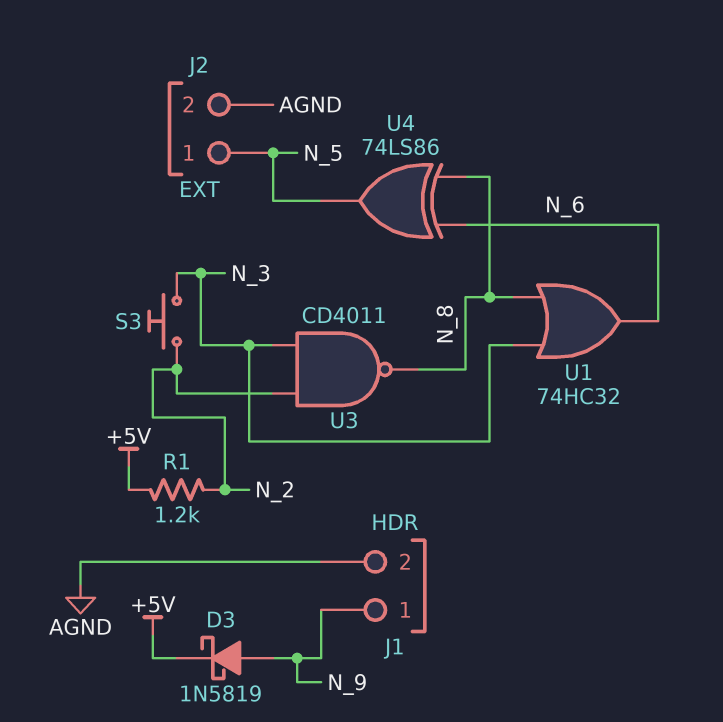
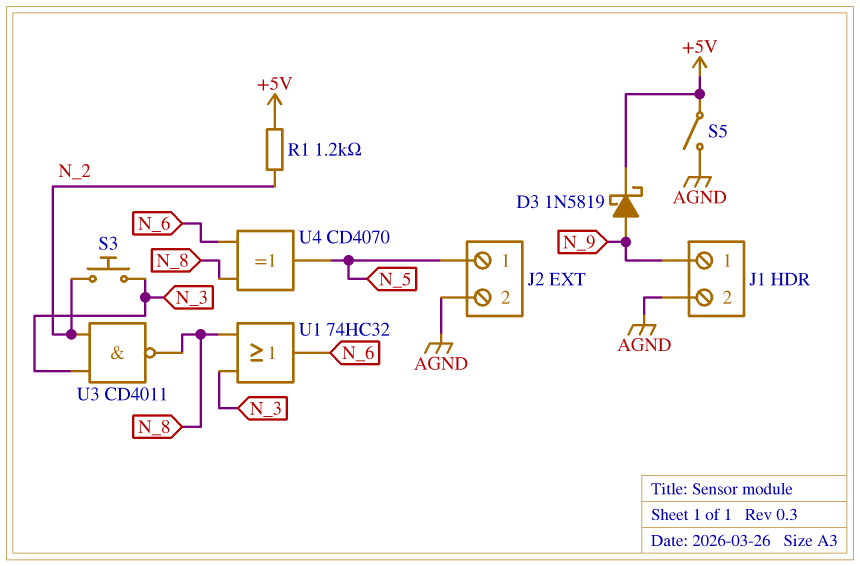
S5: none -> switch (+5V, AGND)
U4: XOR 74LS86 (in N_6, in N_8, out N_5) -> XOR CD4070 (in N_6, in N_8, out N_5)

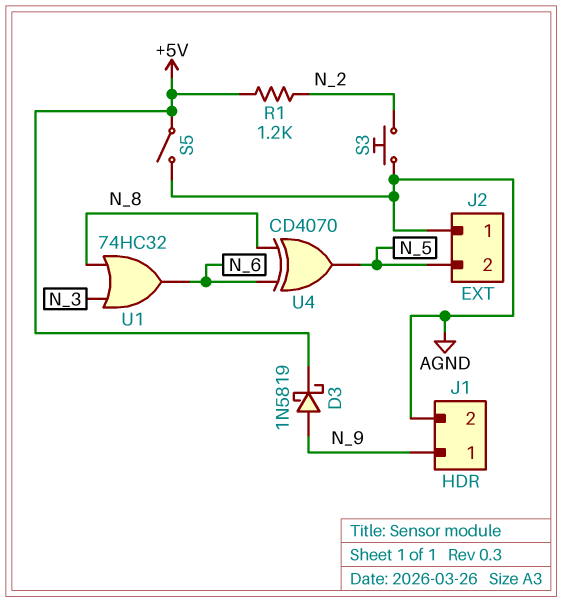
J2 pin 1: N_5 -> AGND
J2 pin 2: AGND -> N_5
S3: button (N_2, N_3) -> button (AGND, N_2)
U3: NAND CD4011 (in N_2, in N_3, out N_8) -> none

